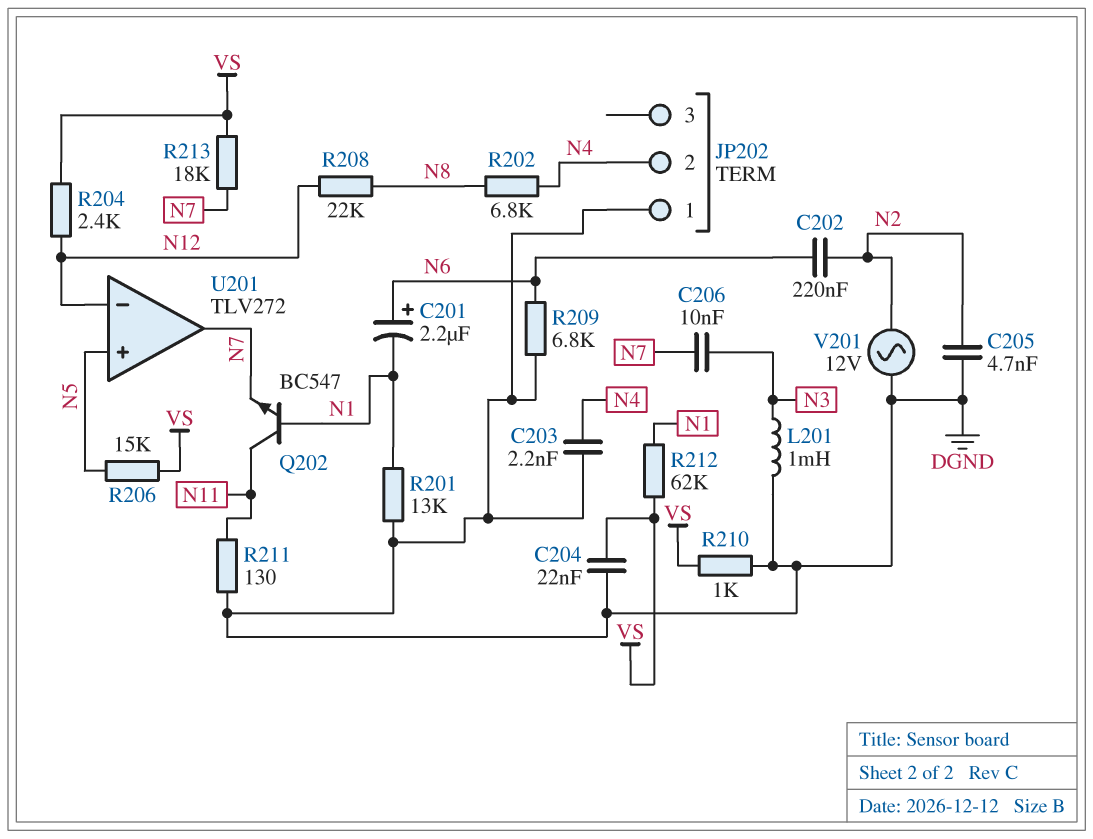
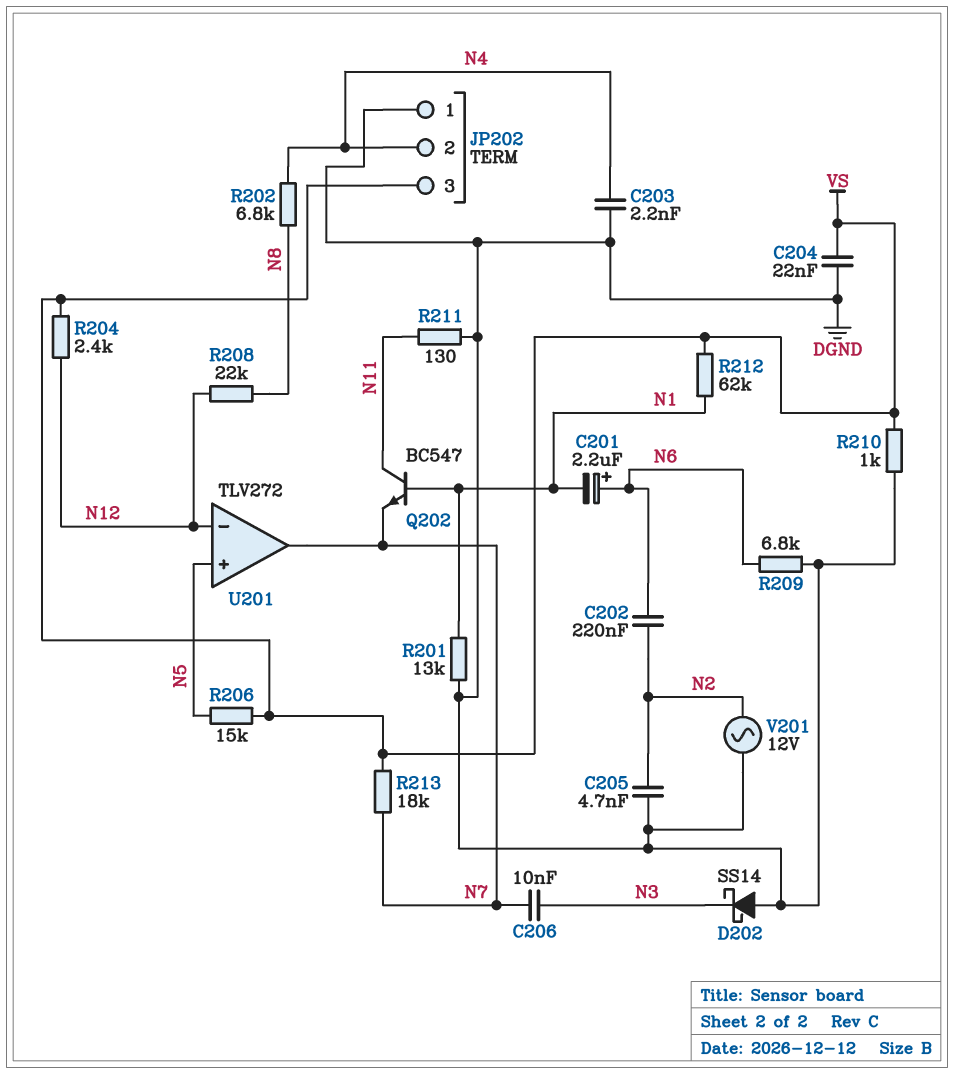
D202: none -> schottky SS14 (A DGND, K N3)
JP202 pin 3: none -> VS
L201: 1mH (DGND, N3) -> none

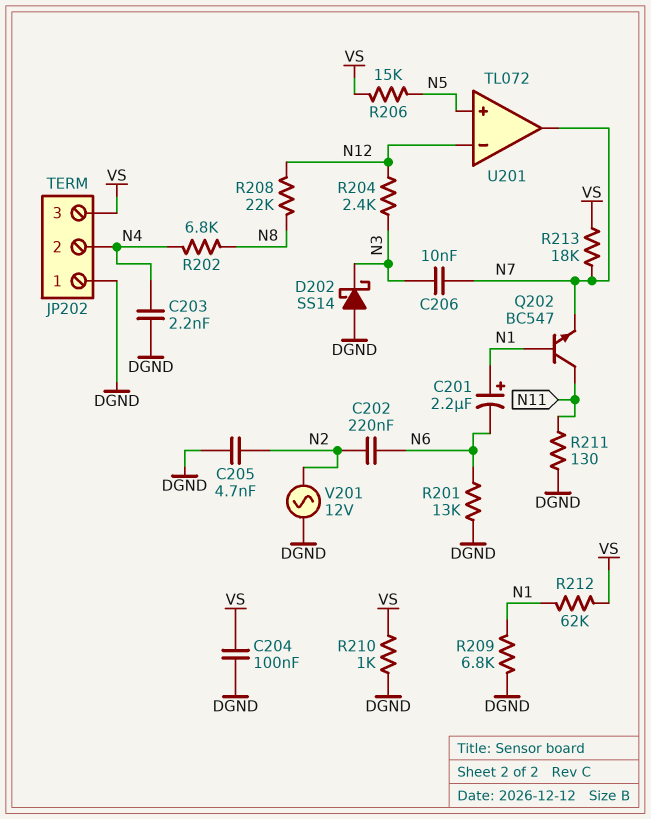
C201: 2.2uF (plus N6, minus N1) -> 2.2uF (plus N1, minus N6)
C204: 22nF (DGND, VS) -> 100nF (DGND, VS)
R201: 13k (DGND, N1) -> 13k (DGND, N6)
R204: 2.4k (N12, VS) -> 2.4k (N3, N12)
R209: 6.8k (DGND, N6) -> 6.8k (DGND, N1)
U201: TLV272 -> TL072

